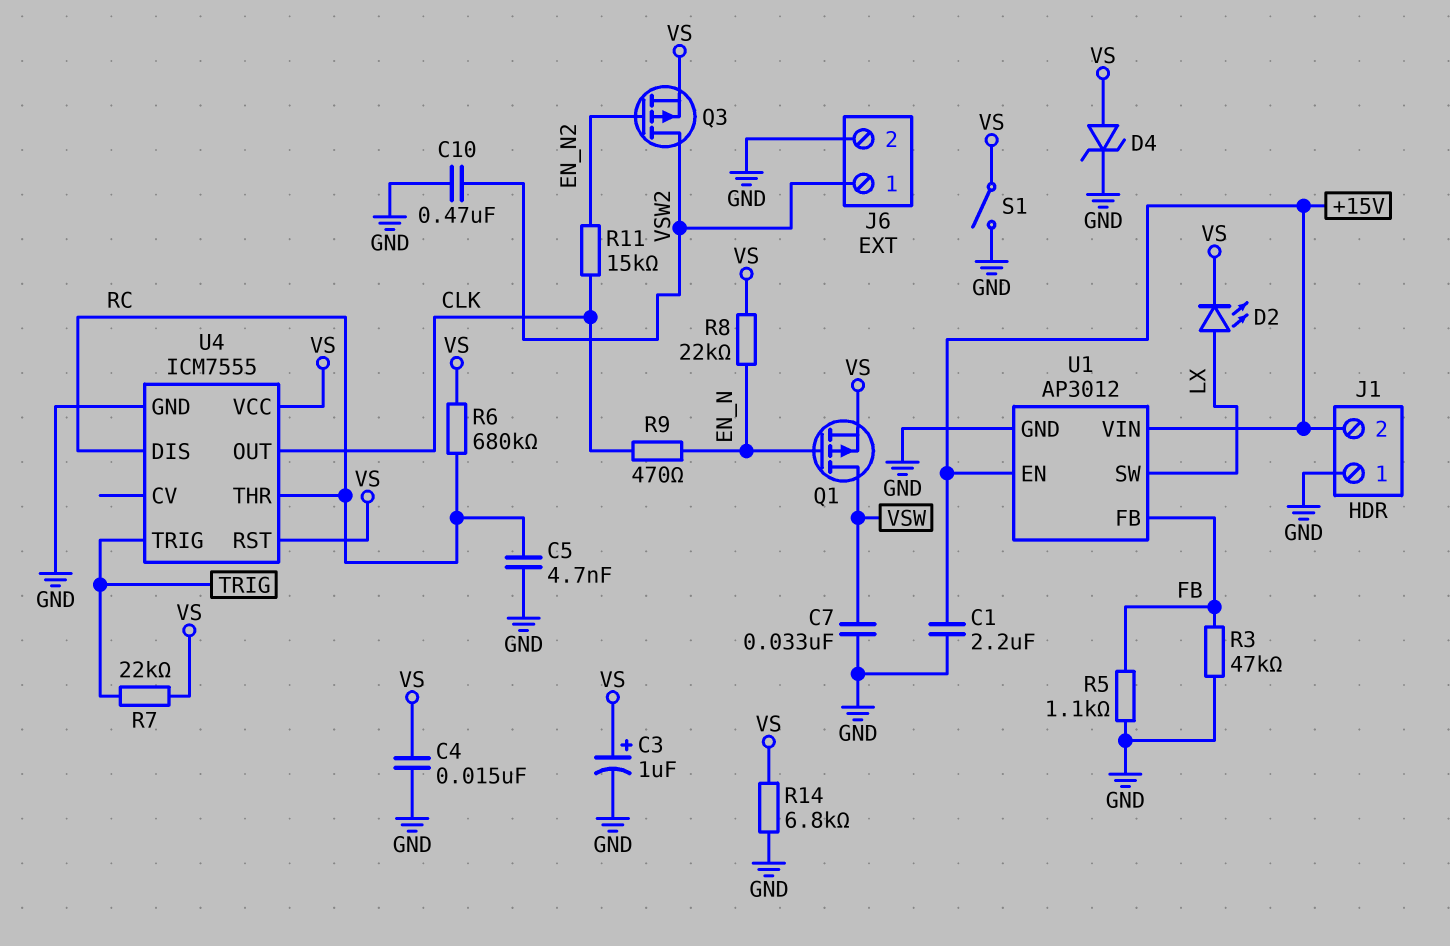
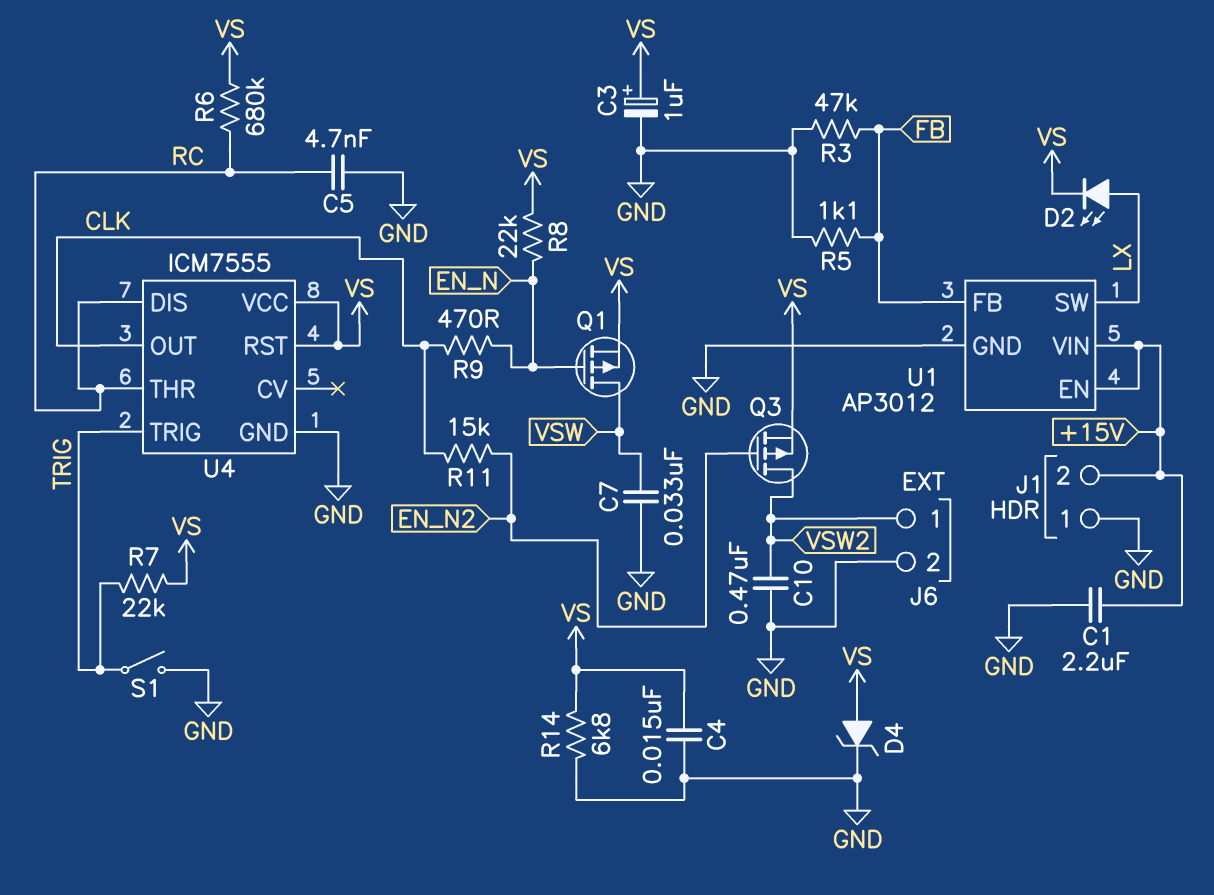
S1: switch (GND, VS) -> switch (GND, TRIG)

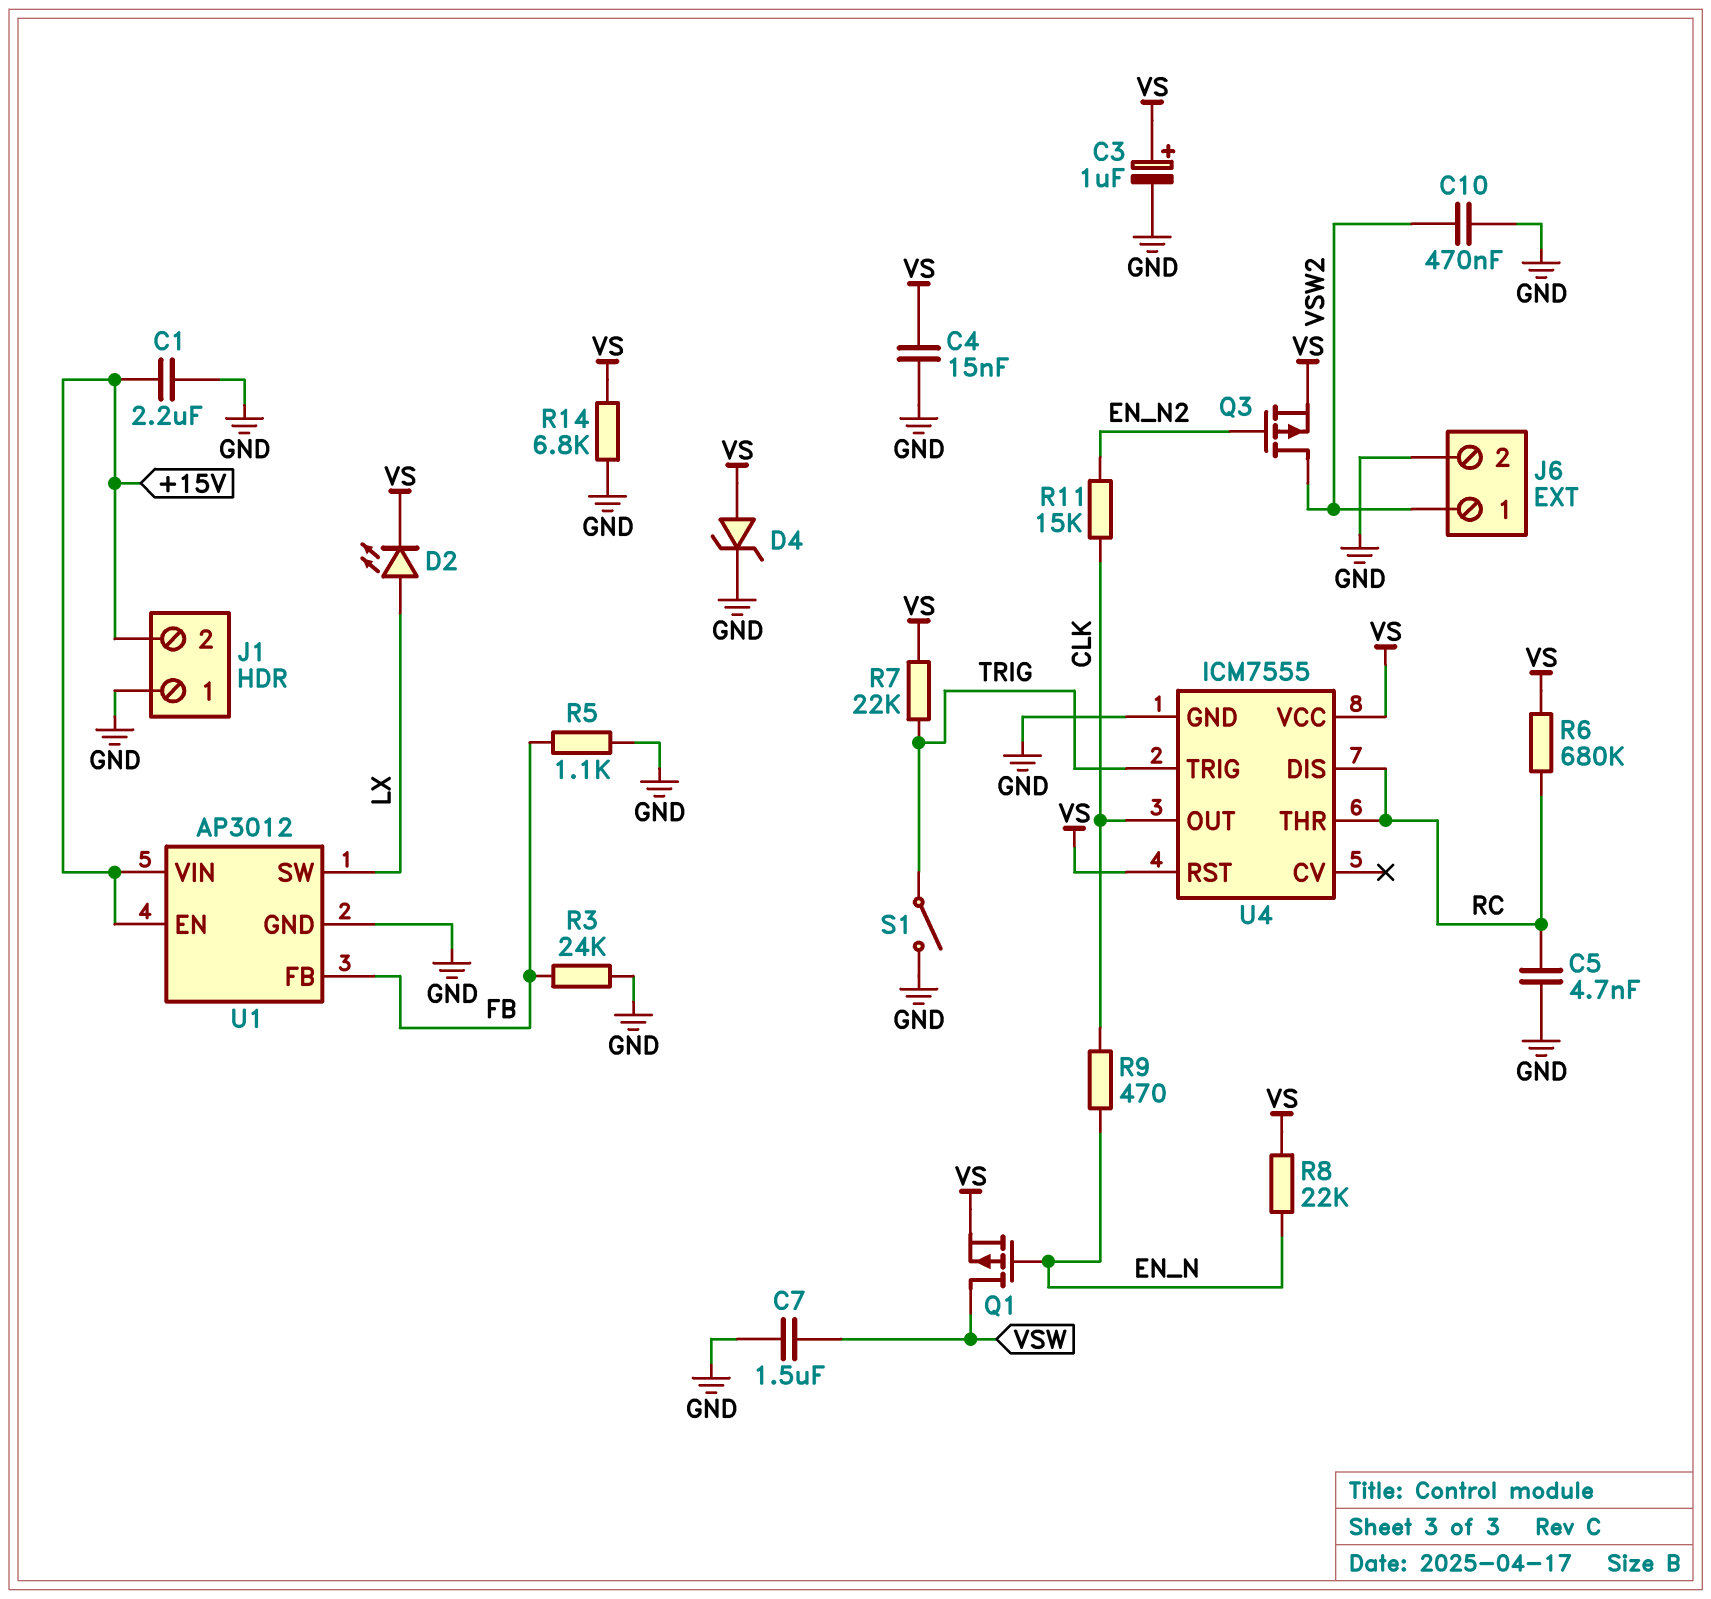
C7: 33nF (GND, VSW) -> 1.5uF (GND, VSW)
R3: 47k (FB, GND) -> 24k (FB, GND)

